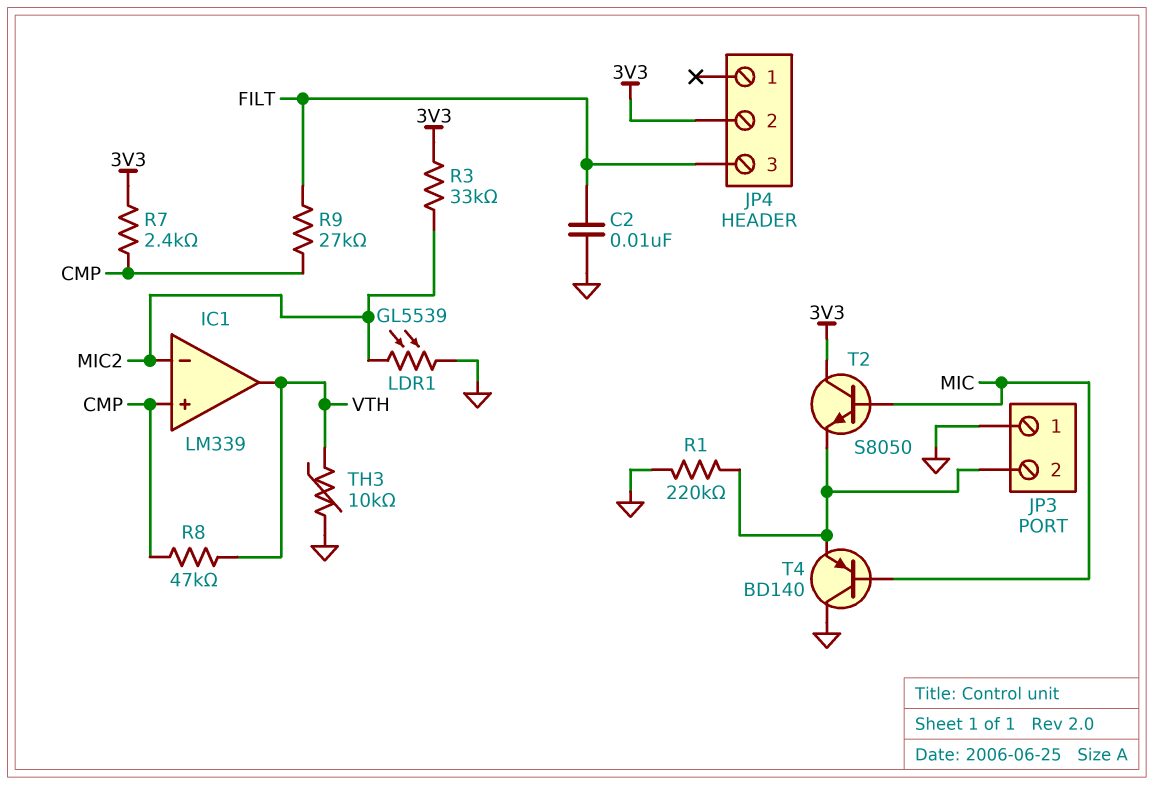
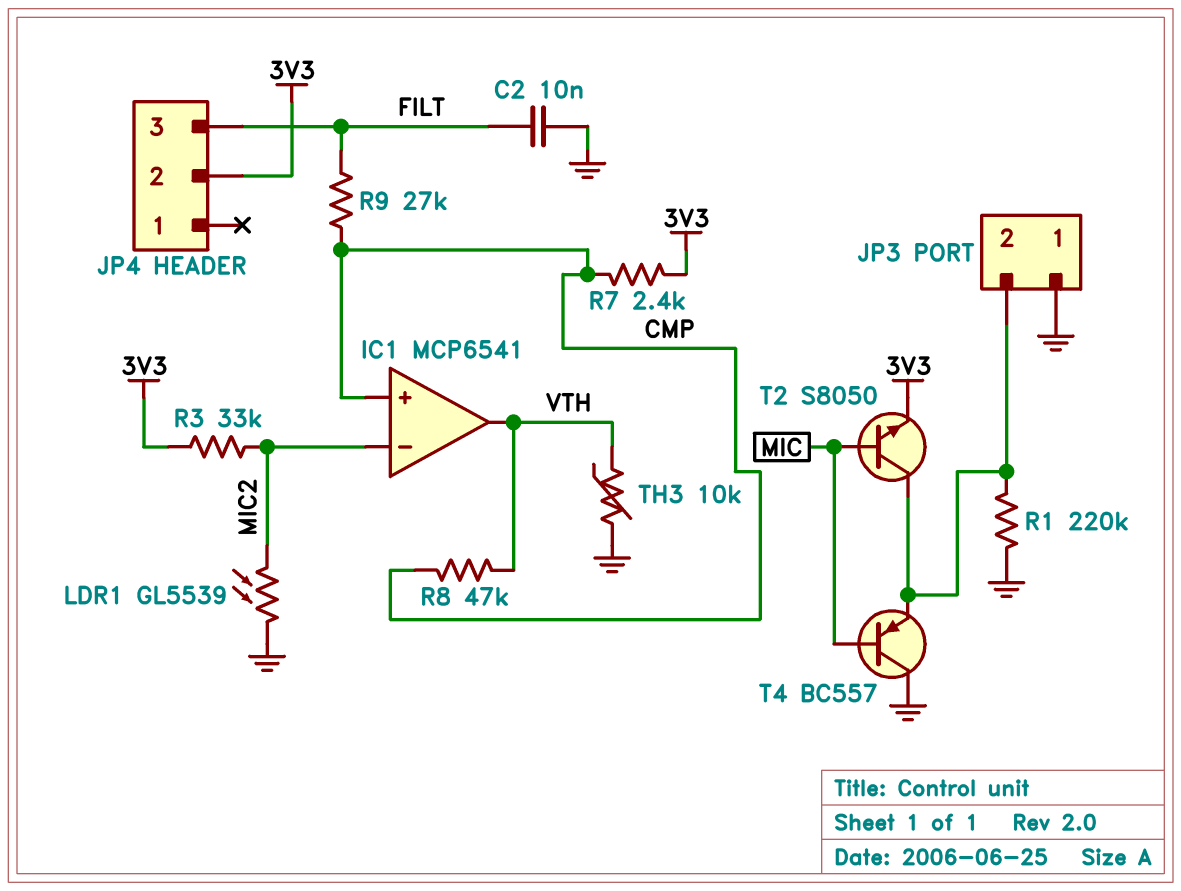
IC1: LM339 -> MCP6541
T2: NPN S8050 (B MIC, C 3V3, E JP3/2) -> NPN S8050 (B MIC, C JP3/2, E 3V3)
T4: PNP BD140 (B MIC, C GND, E JP3/2) -> PNP BC557 (B MIC, C GND, E JP3/2)

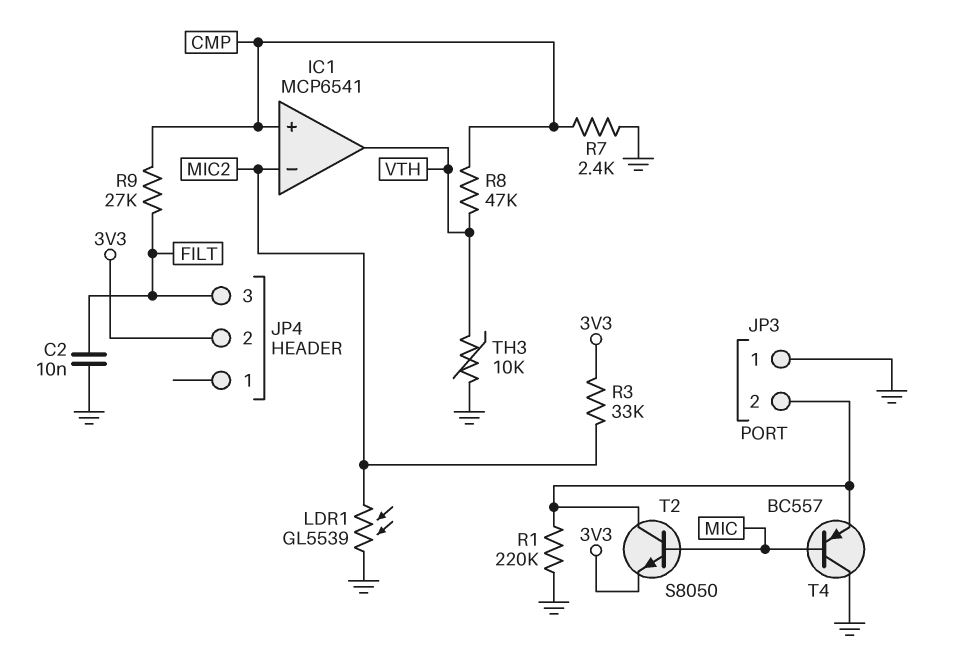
R7: 2.4k (3V3, CMP) -> 2.4k (CMP, GND)

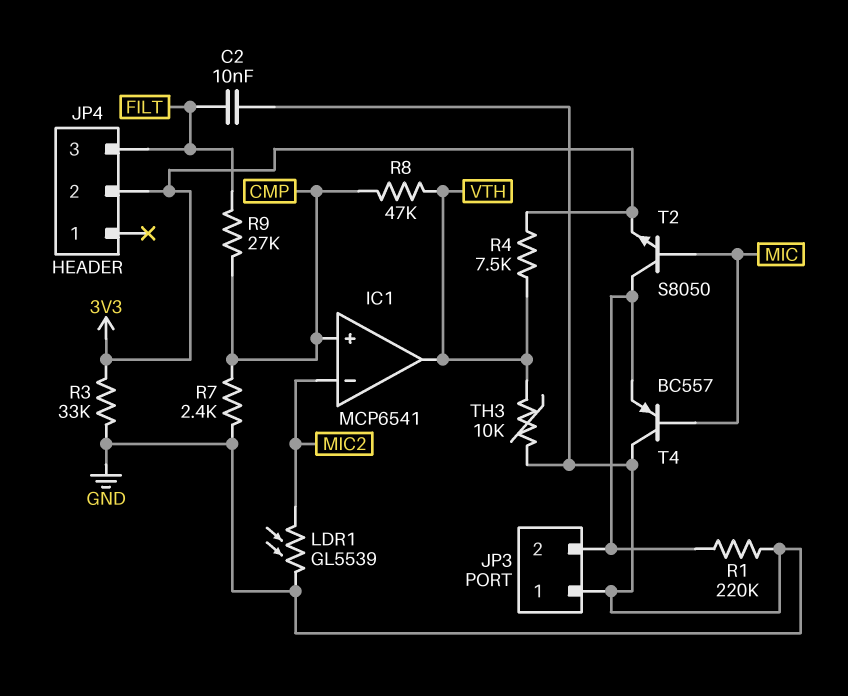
R3: 33k (3V3, MIC2) -> 33k (3V3, GND)
R4: none -> 7.5k (3V3, VTH)

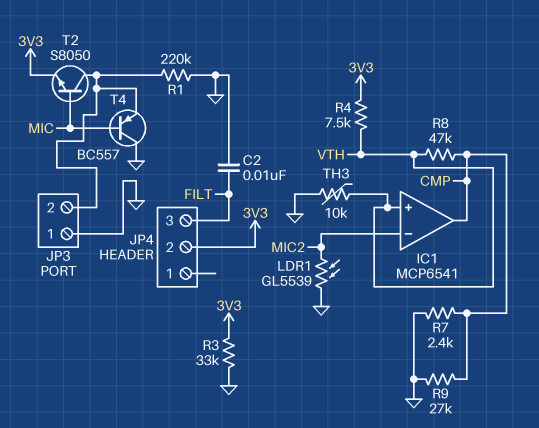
IC1 pin in+: CMP -> VTH
IC1 pin out: VTH -> CMP
R9: 27k (CMP, FILT) -> 27k (CMP, GND)

